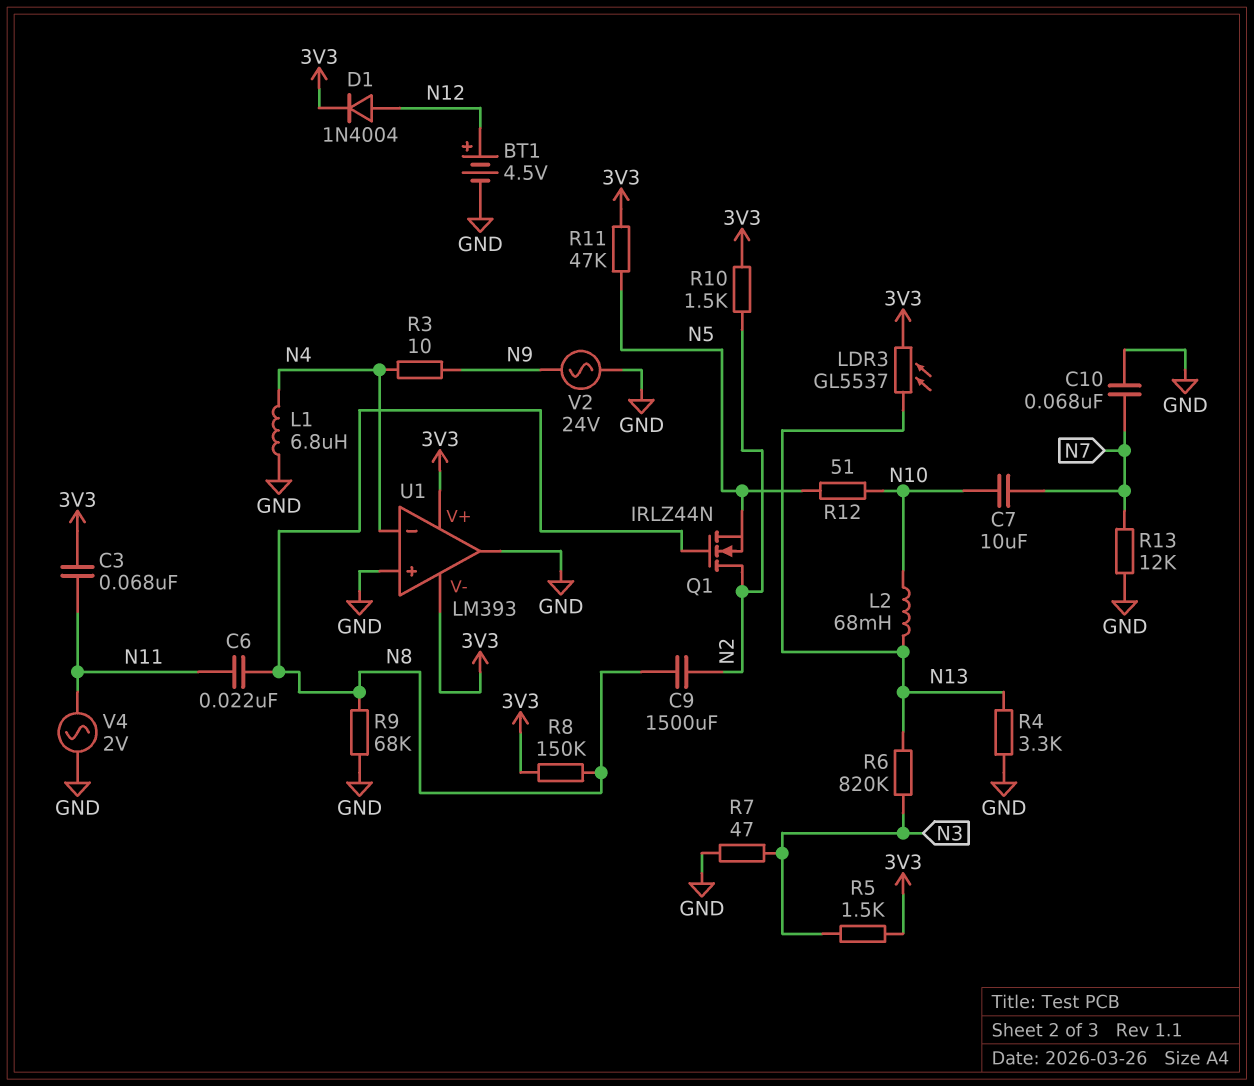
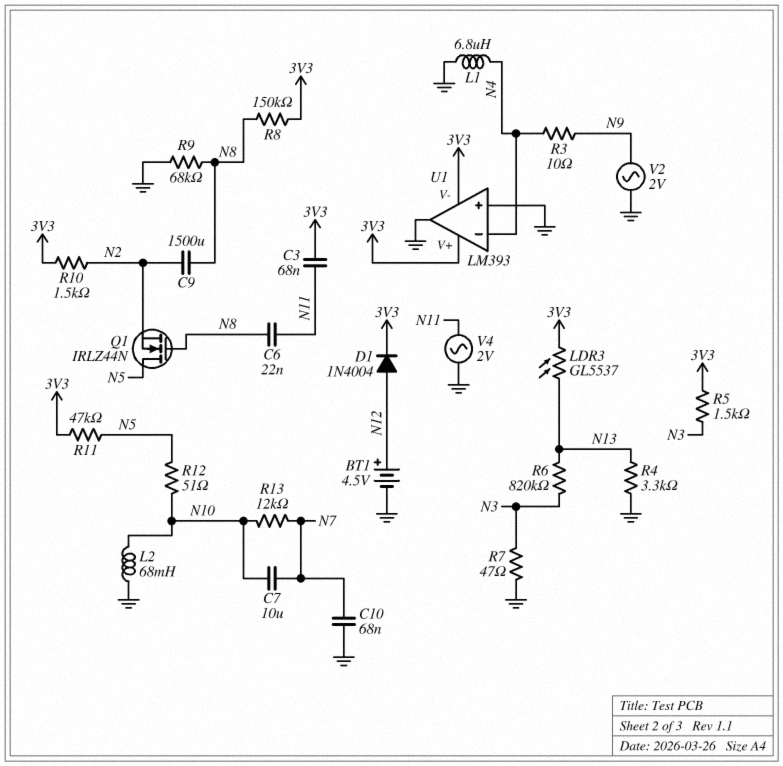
L2: 68mH (N10, N13) -> 68mH (GND, N10)
Q1: NMOS IRLZ44N (G N8, D N2, S N5) -> NMOS IRLZ44N (G N8, D N5, S N2)
R13: 12k (GND, N7) -> 12k (N7, N10)
V2: AC 24V (GND, N9) -> AC 2V (GND, N9)

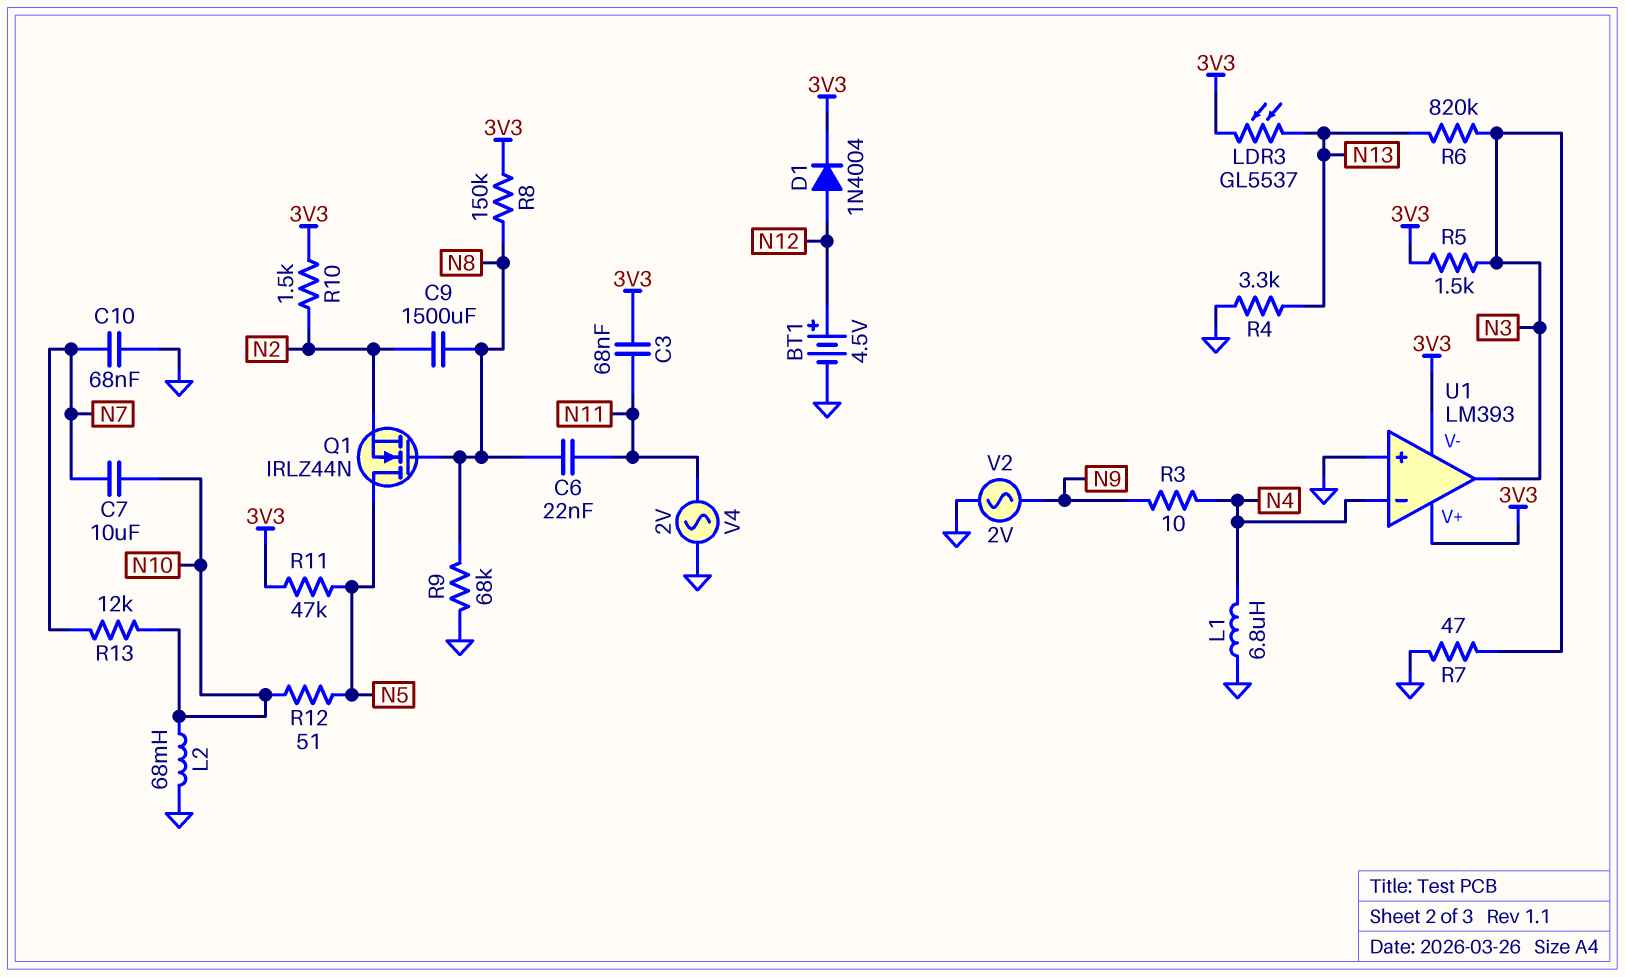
U1 pin out: GND -> N3

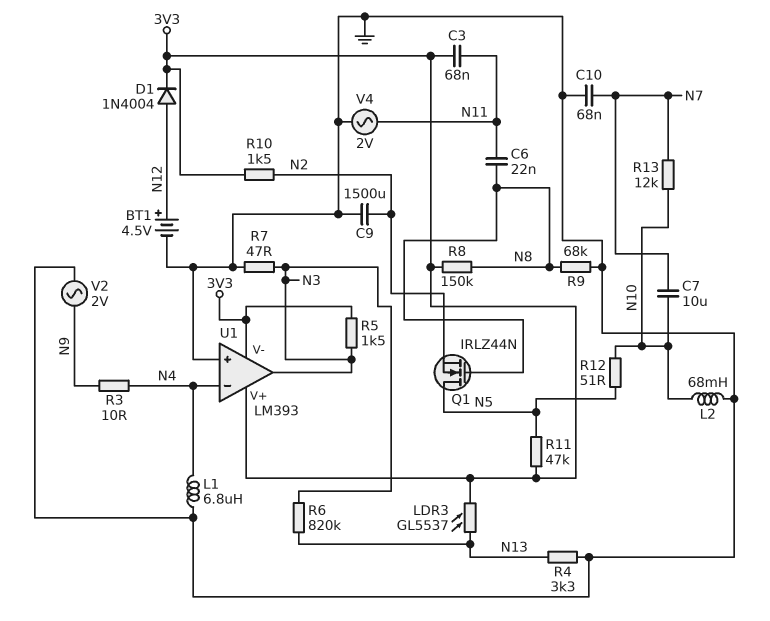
C9: 1500uF (N2, N8) -> 1500uF (GND, N2)

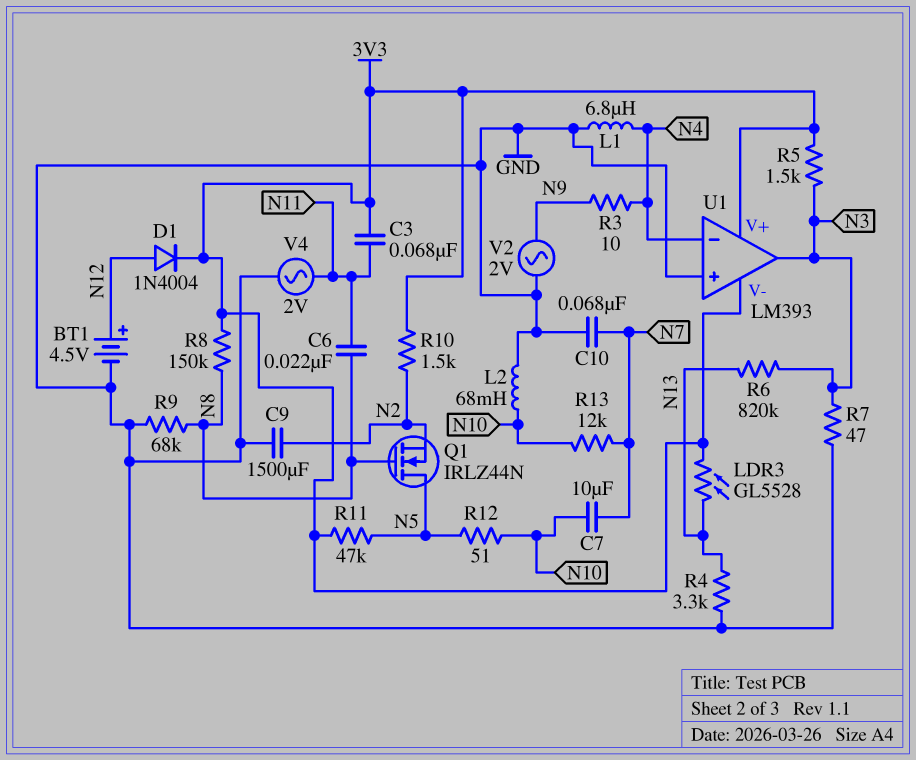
LDR3: GL5537 (3V3, N13) -> GL5528 (3V3, N13)

